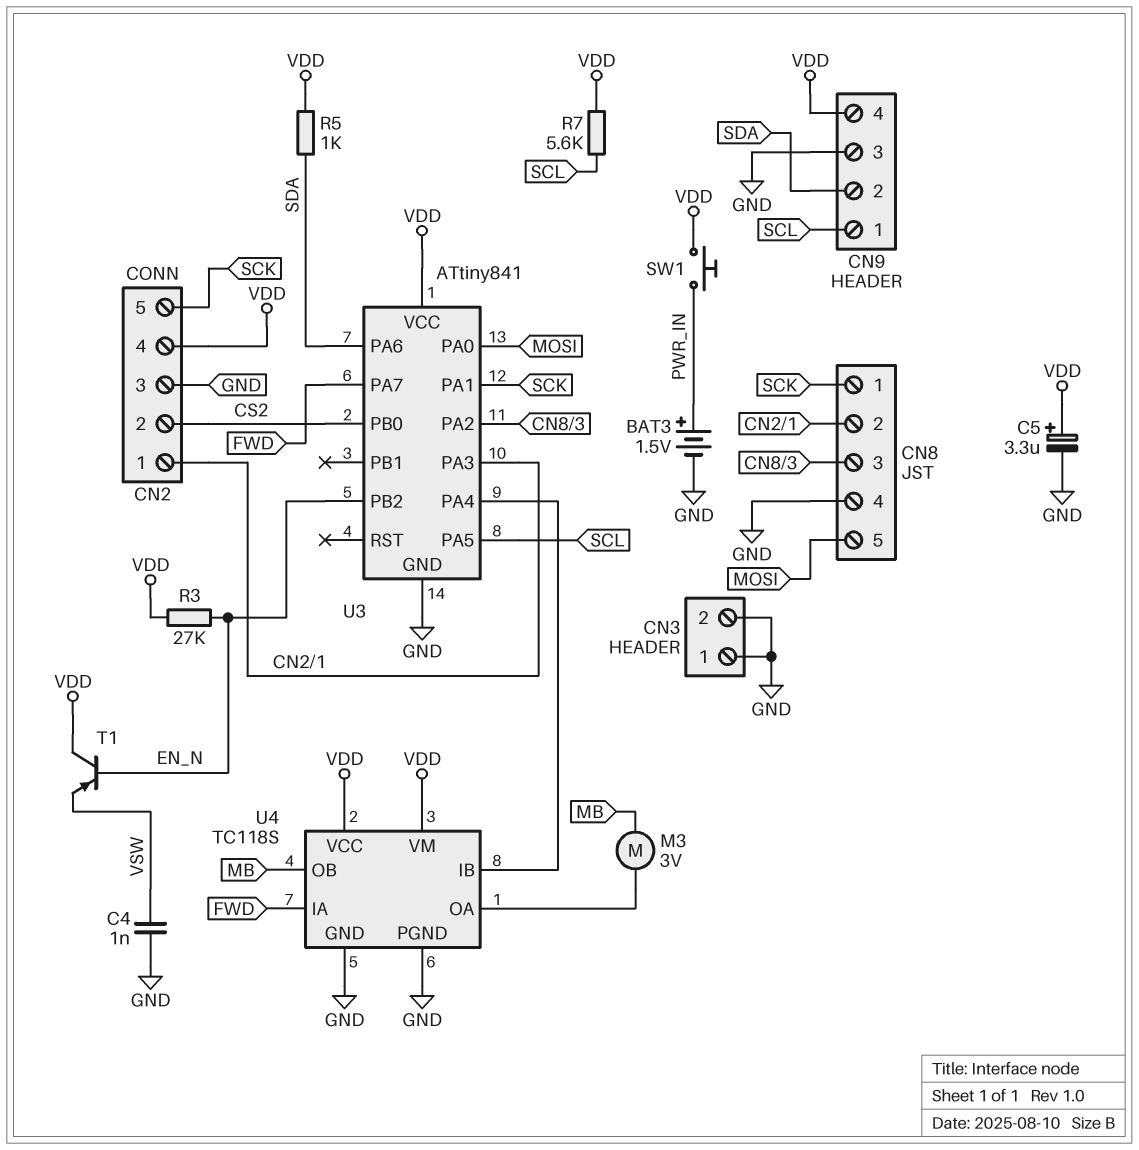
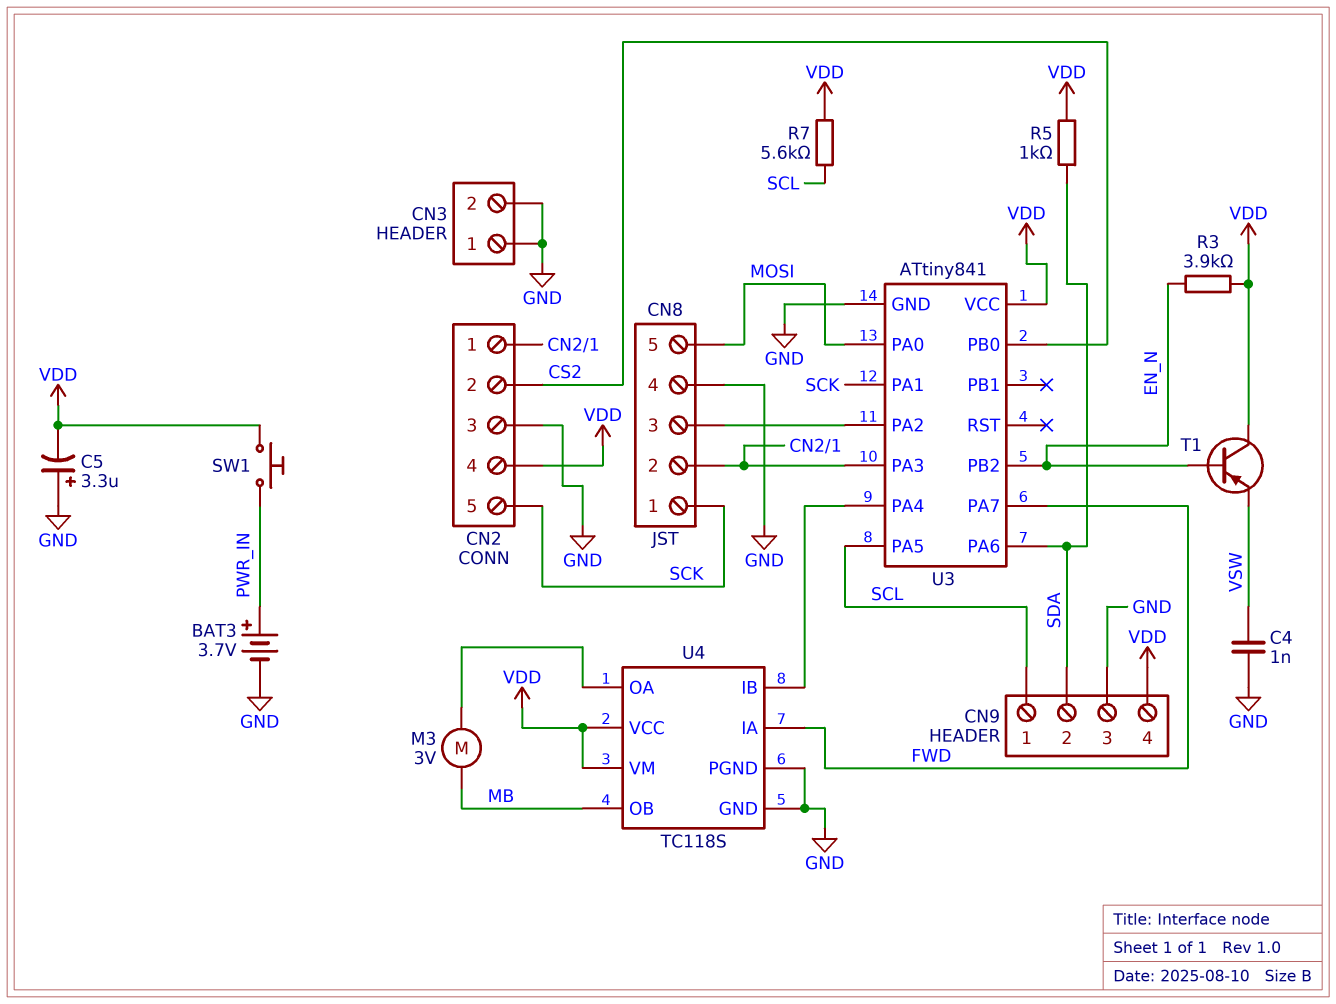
BAT3: 1.5V (plus PWR_IN, minus GND) -> 3.7V (plus PWR_IN, minus GND)
C5: 3.3uF (plus VDD, minus GND) -> 3.3uF (plus GND, minus VDD)
R3: 27k (EN_N, VDD) -> 3.9k (EN_N, VDD)

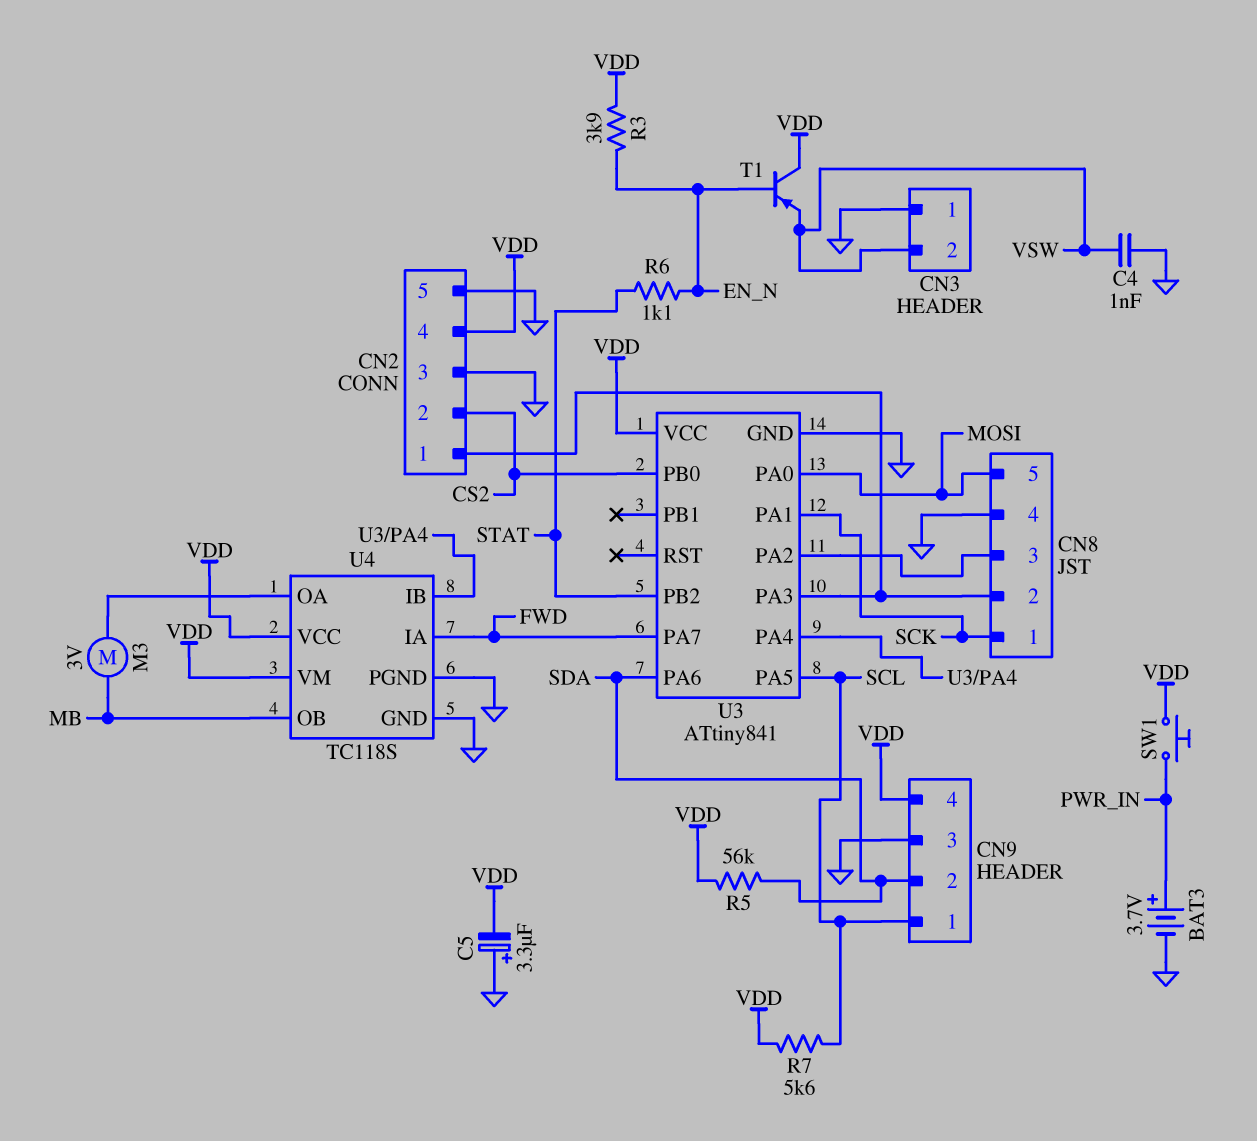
CN2 pin 5: SCK -> GND
CN3 pin 2: GND -> VSW
R5: 1k (SDA, VDD) -> 56k (SDA, VDD)
R6: none -> 1.1k (EN_N, STAT)
U3 pin PB2: EN_N -> STAT

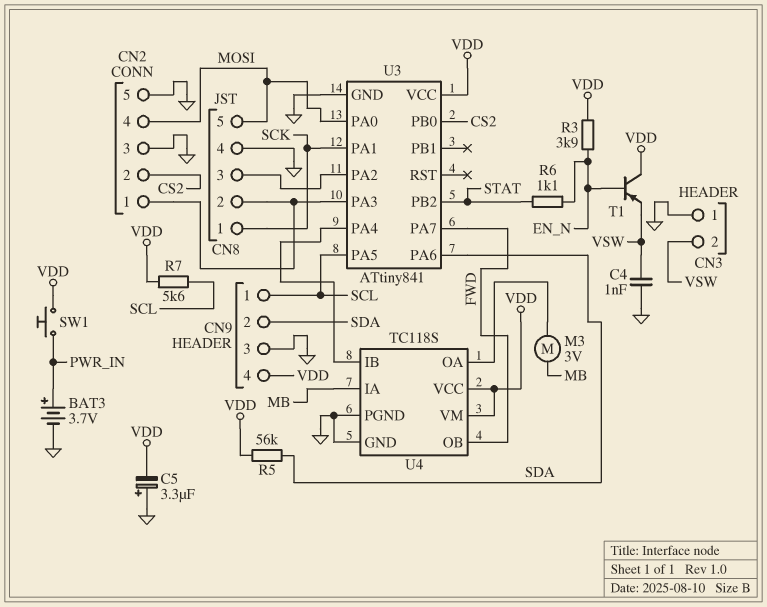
CN2 pin 4: VDD -> MOSI
U4 pin IA: FWD -> MB
U4 pin OB: MB -> FWD

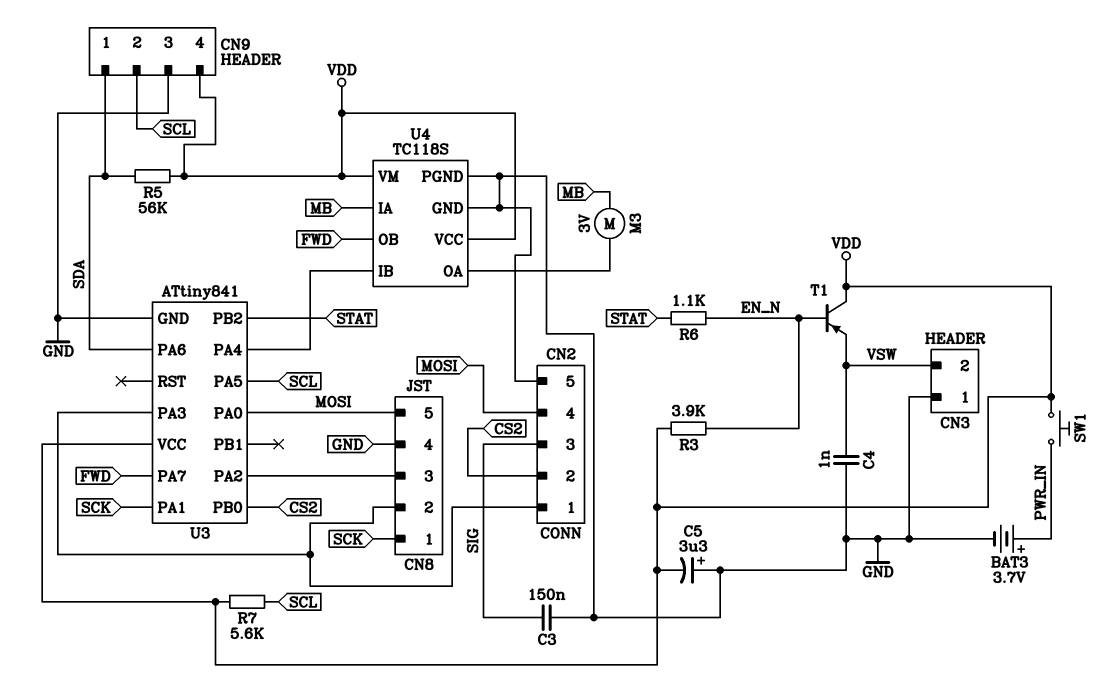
C3: none -> 150nF (GND, SIG)
CN2 pin 3: GND -> SIG
CN9 pin 1: SCL -> SDA
CN9 pin 2: SDA -> SCL

